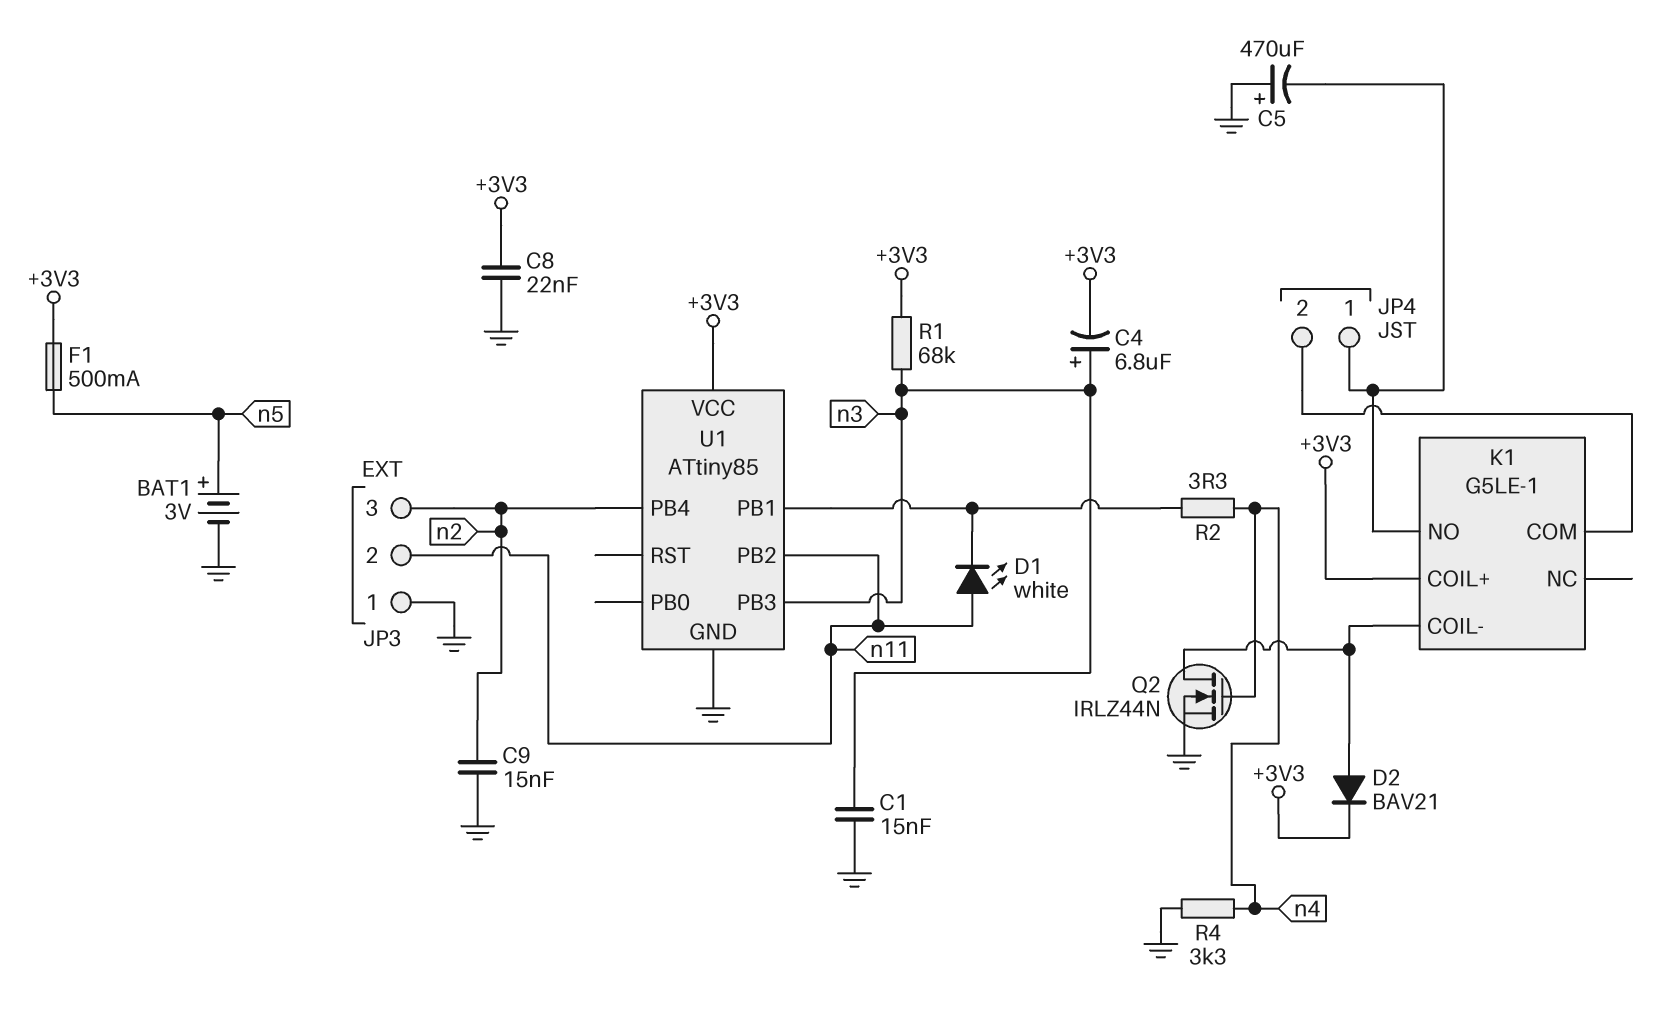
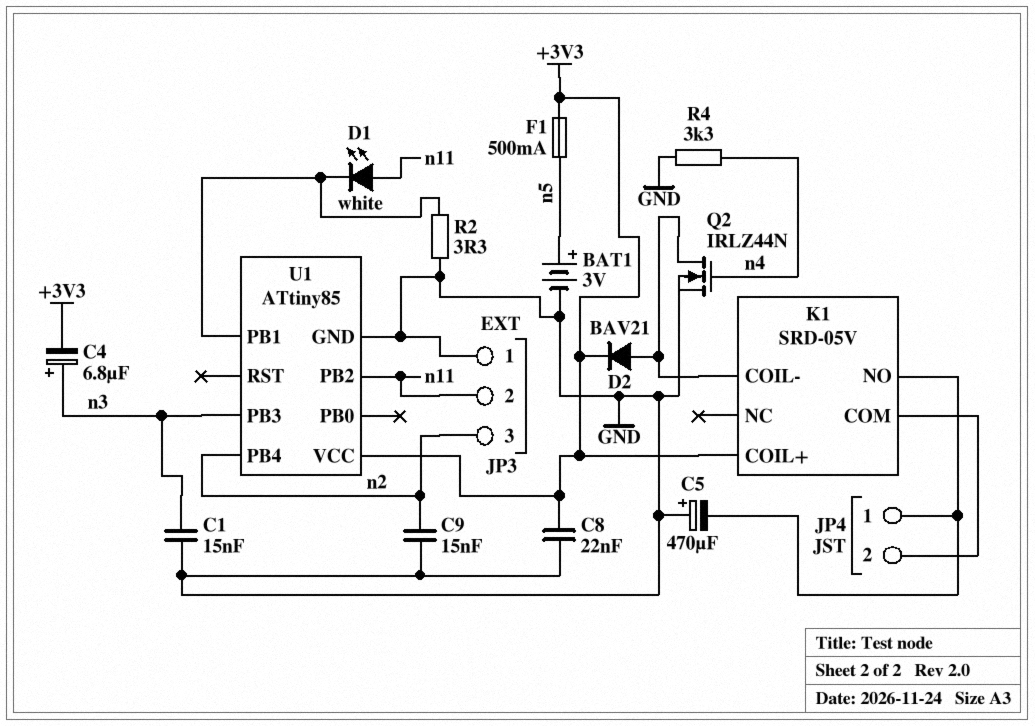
K1: G5LE-1 -> SRD-05V
R1: 68k (+3V3, n3) -> none
R2: 3.3 (U1/PB1, n4) -> 3.3 (GND, U1/PB1)

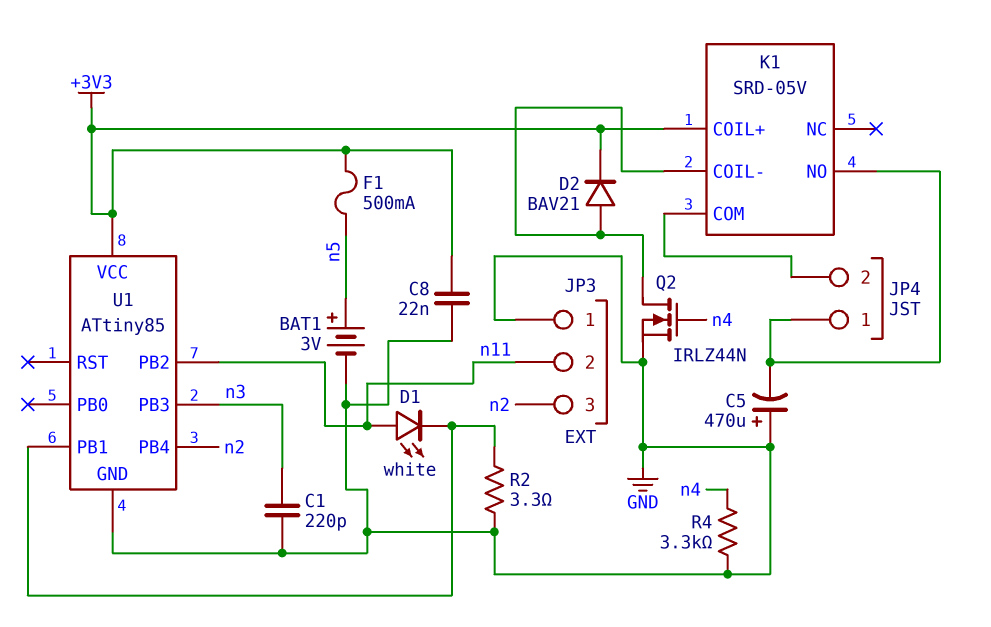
C1: 15nF (GND, n3) -> 220pF (GND, n3)
C4: 6.8uF (plus n3, minus +3V3) -> none
C9: 15nF (GND, n2) -> none

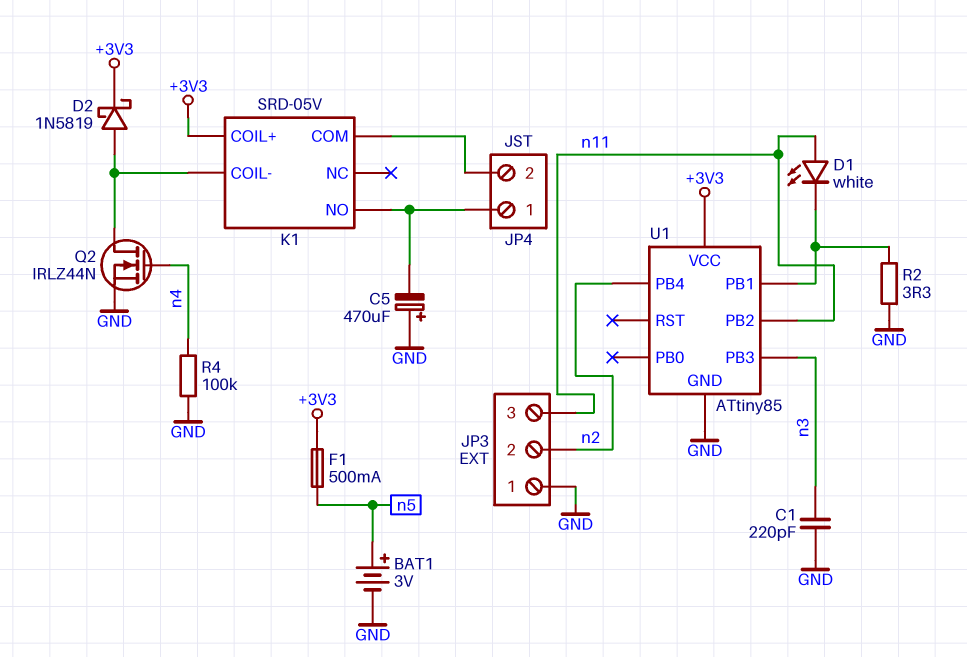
C8: 22nF (+3V3, GND) -> none
D2: diode BAV21 (A K1/COIL-, K +3V3) -> schottky 1N5819 (A K1/COIL-, K +3V3)
JP3 pin 2: n11 -> n2
JP3 pin 3: n2 -> n11
R4: 3.3k (GND, n4) -> 100k (GND, n4)

